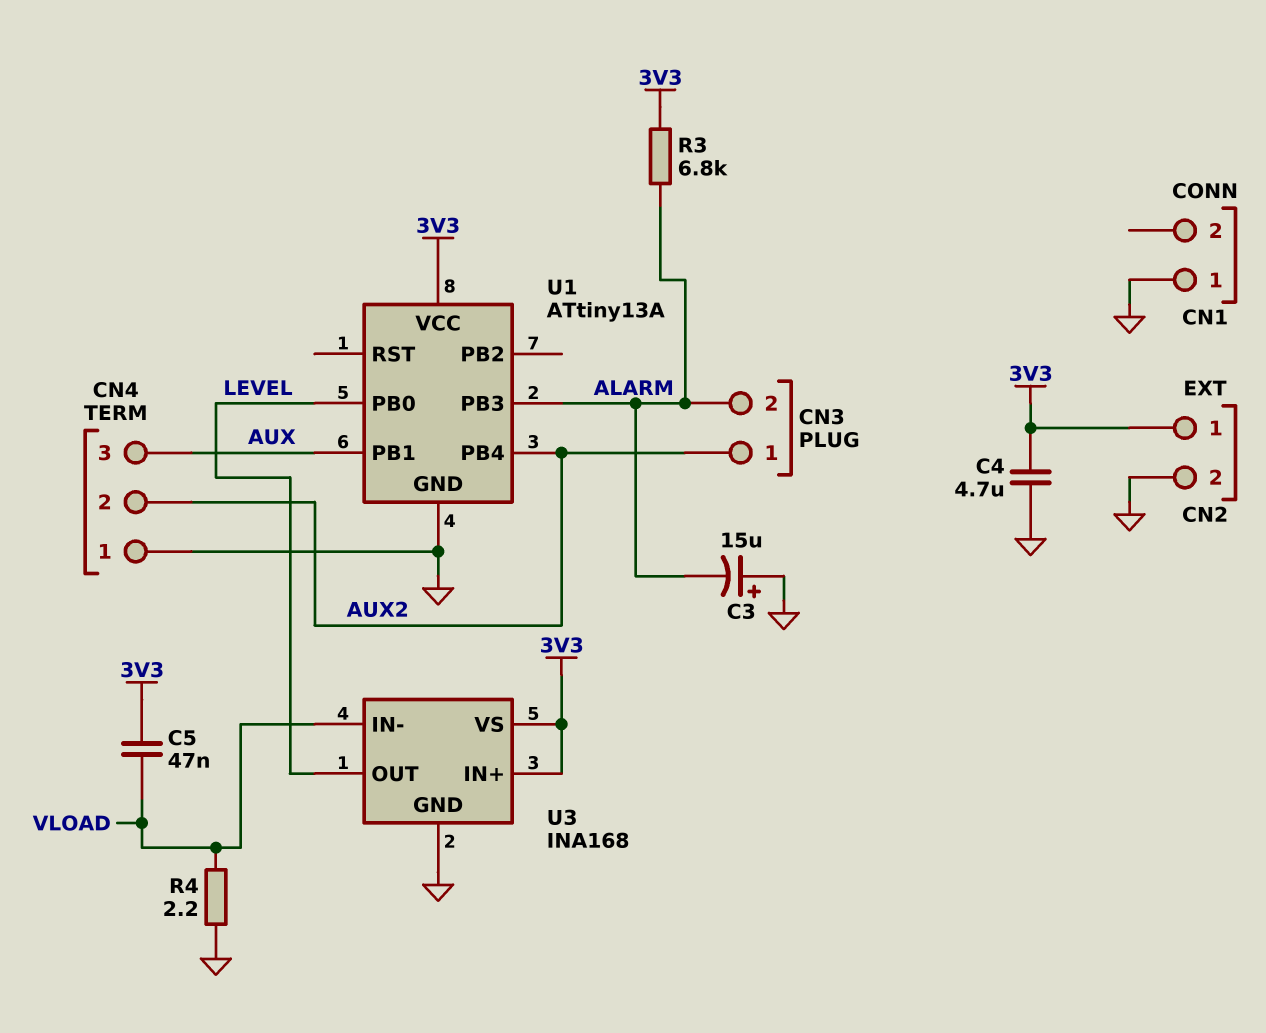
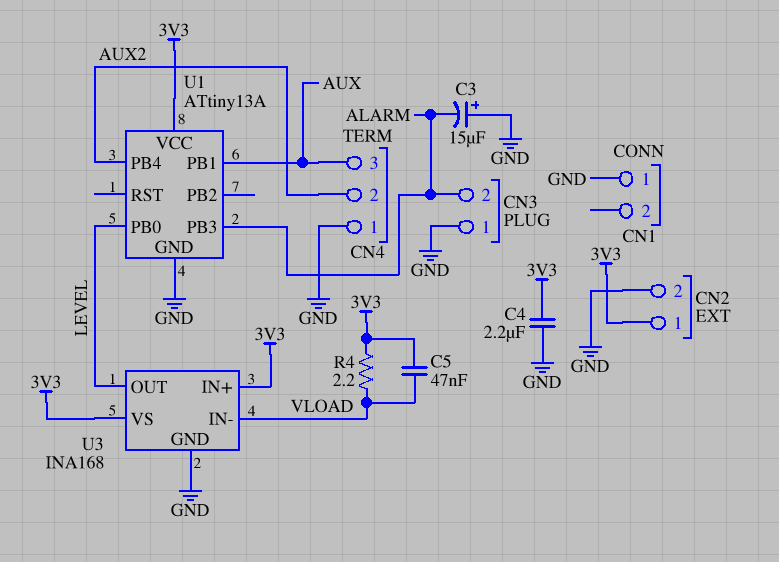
C4: 4.7uF (3V3, GND) -> 2.2uF (3V3, GND)
CN3 pin 1: AUX2 -> GND
R3: 6.8k (3V3, ALARM) -> none
R4: 2.2 (GND, VLOAD) -> 2.2 (3V3, VLOAD)

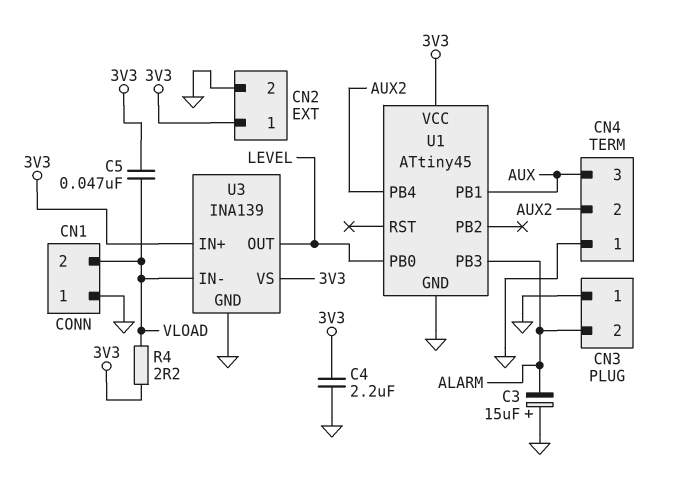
CN1 pin 2: none -> VLOAD
U1: ATtiny13A -> ATtiny45
U3: INA168 -> INA139

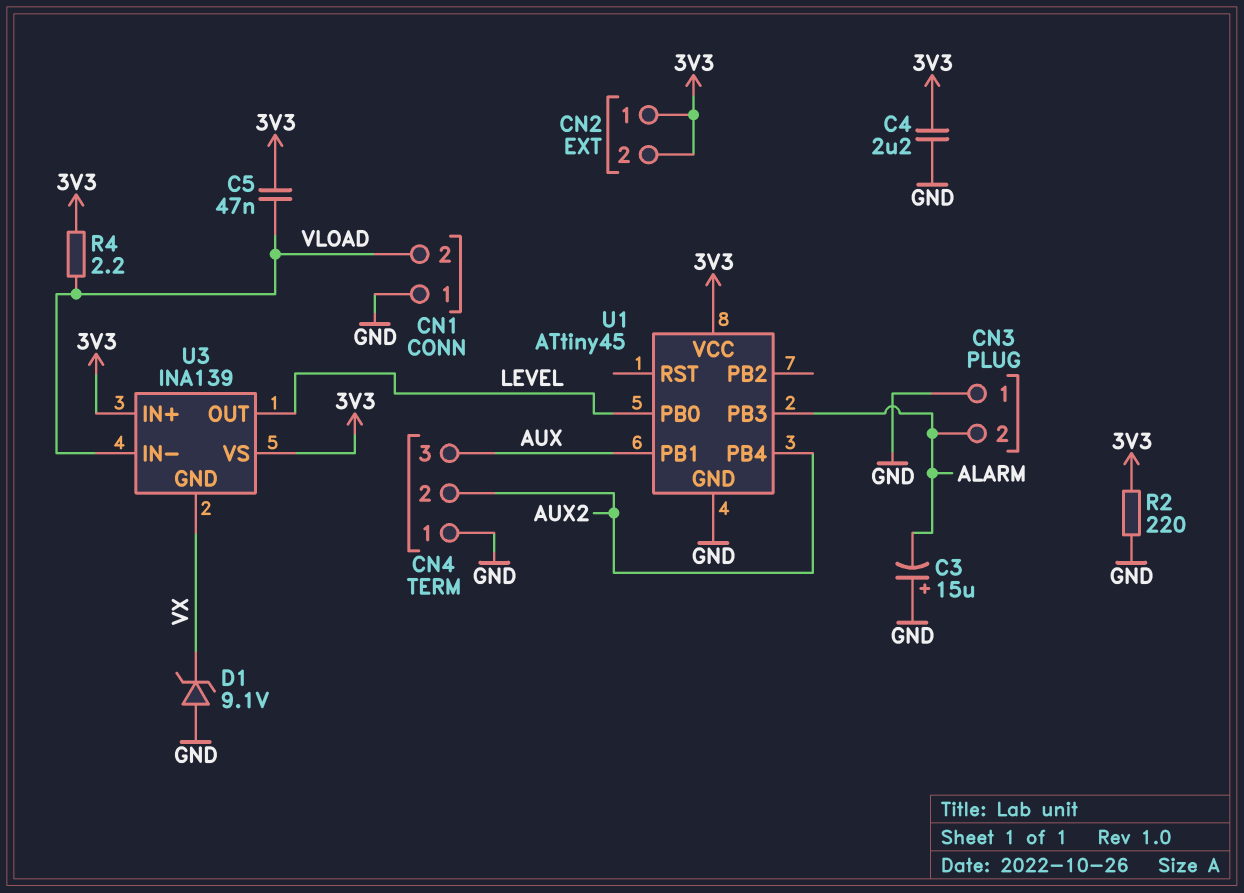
CN2 pin 2: GND -> 3V3
D1: none -> zener 9.1V (A GND, K VX)
R2: none -> 220 (3V3, GND)
U3 pin GND: GND -> VX

